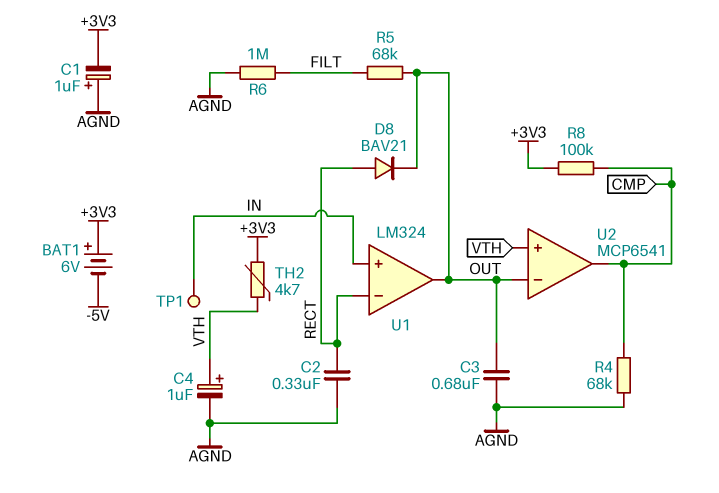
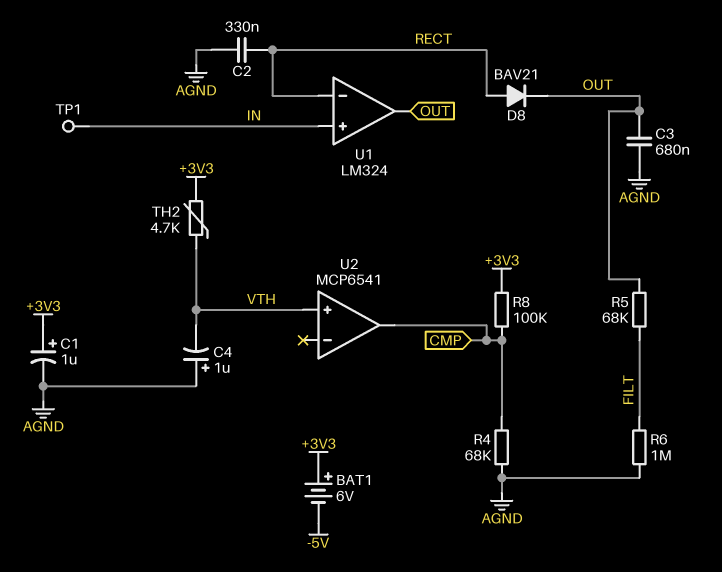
C1: 1uF (plus AGND, minus +3V3) -> 1uF (plus +3V3, minus AGND)
C4: 1uF (plus VTH, minus AGND) -> 1uF (plus AGND, minus VTH)
U2 pin in-: OUT -> none

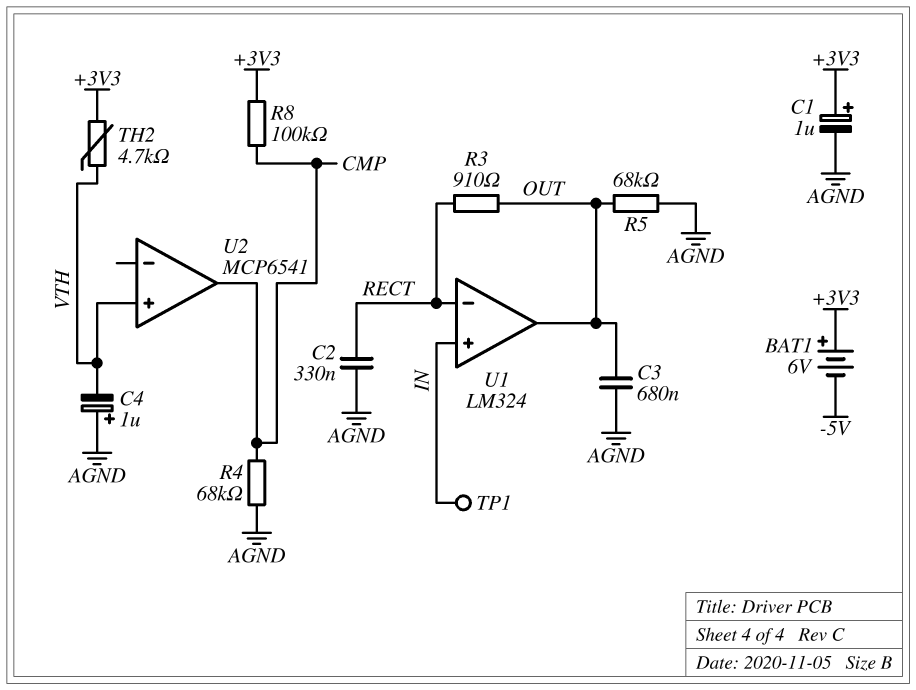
D8: diode BAV21 (A RECT, K OUT) -> none
R3: none -> 910 (OUT, RECT)
R5: 68k (FILT, OUT) -> 68k (AGND, OUT)
R6: 1M (AGND, FILT) -> none

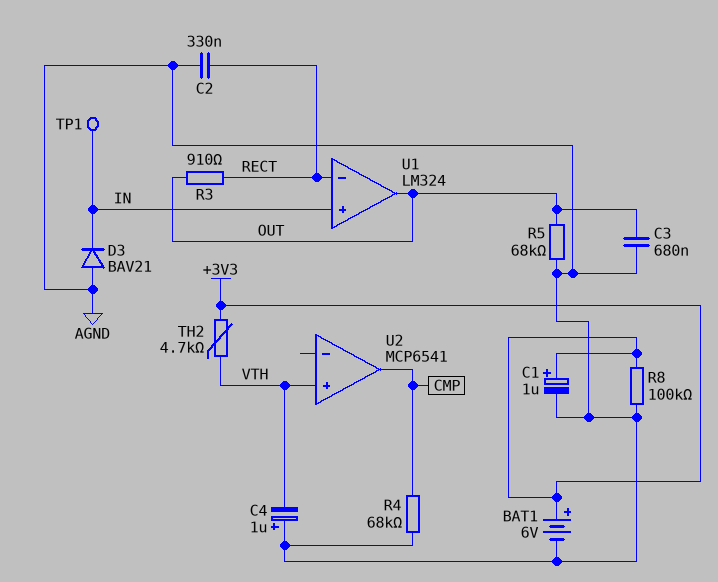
BAT1: 6V (plus +3V3, minus -5V) -> 6V (plus +3V3, minus AGND)
D3: none -> diode BAV21 (A AGND, K IN)
R8: 100k (+3V3, CMP) -> 100k (+3V3, AGND)

